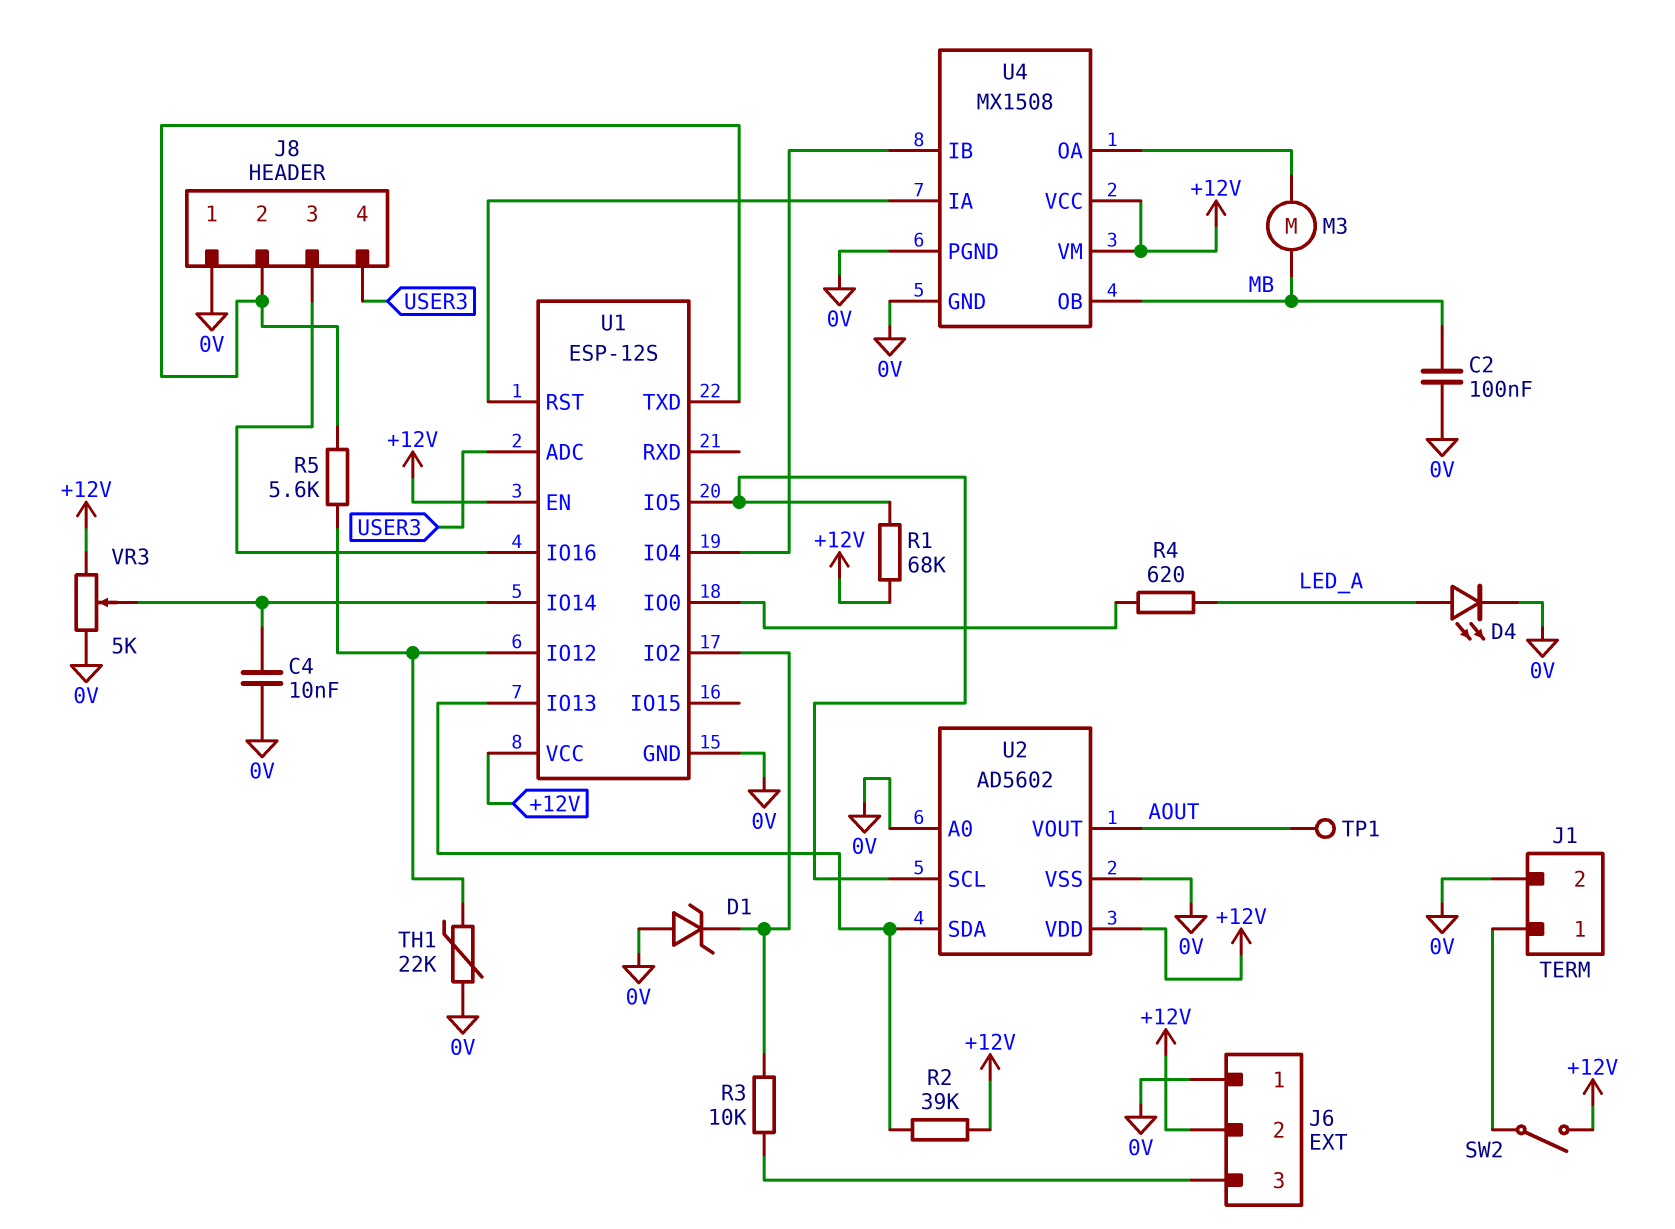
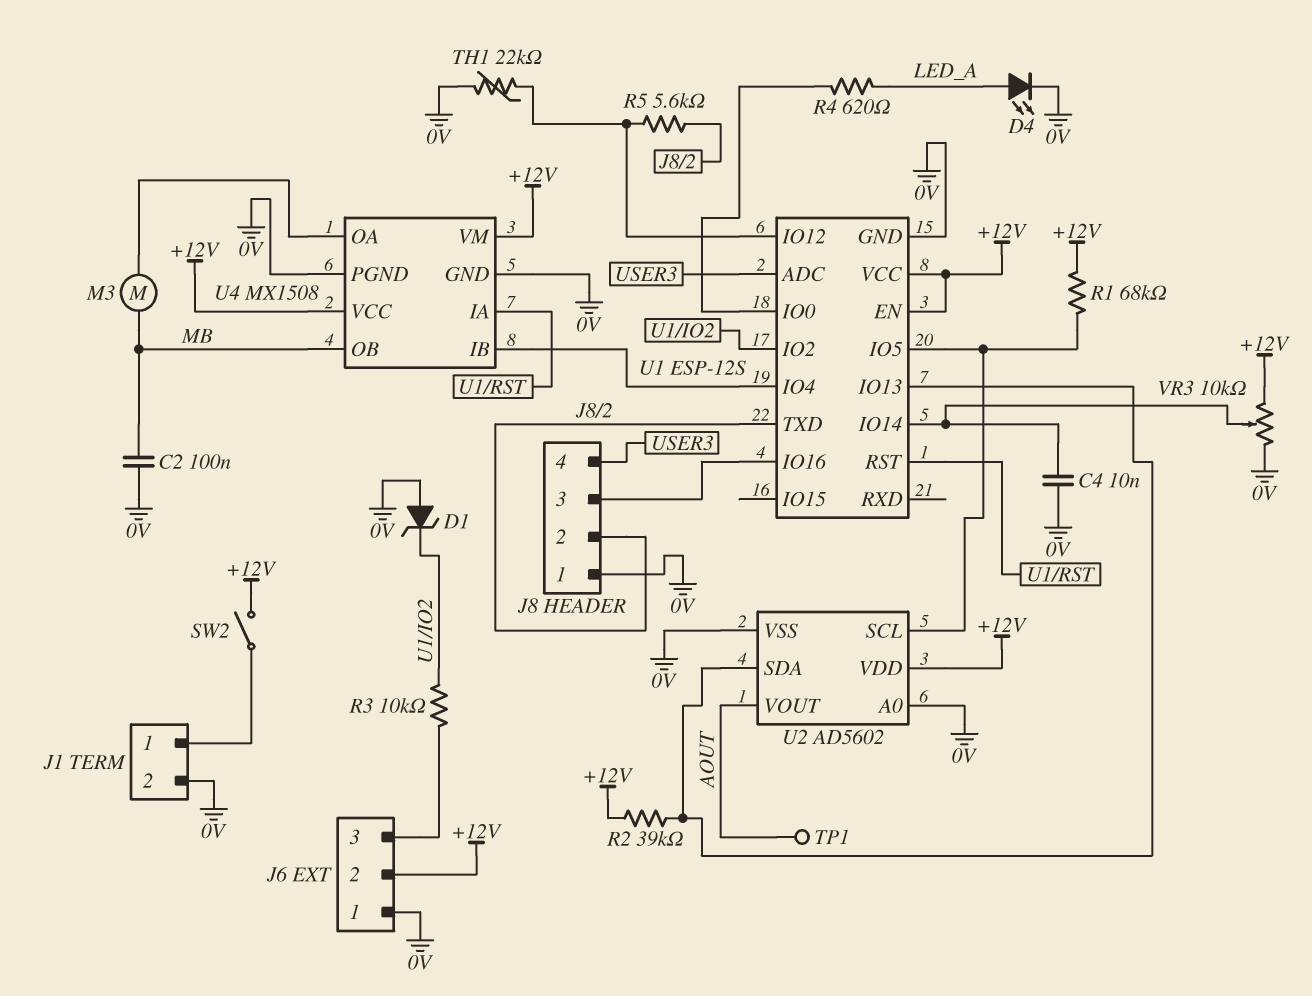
VR3: 5k (+12V, 0V, wiper U1/IO14) -> 10k (+12V, 0V, wiper U1/IO14)

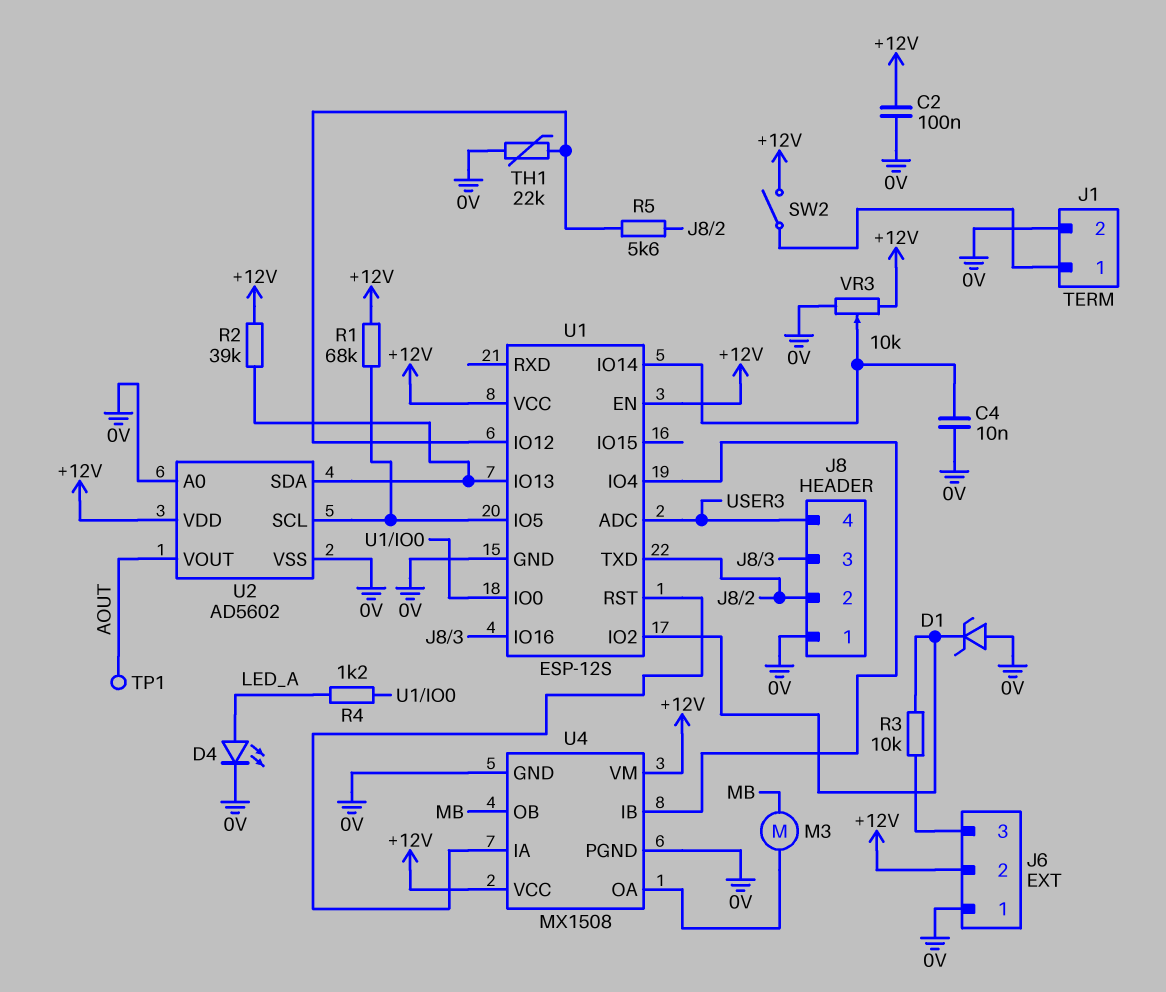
C2: 100nF (0V, MB) -> 100nF (+12V, 0V)
R4: 620 (LED_A, U1/IO0) -> 1.2k (LED_A, U1/IO0)

